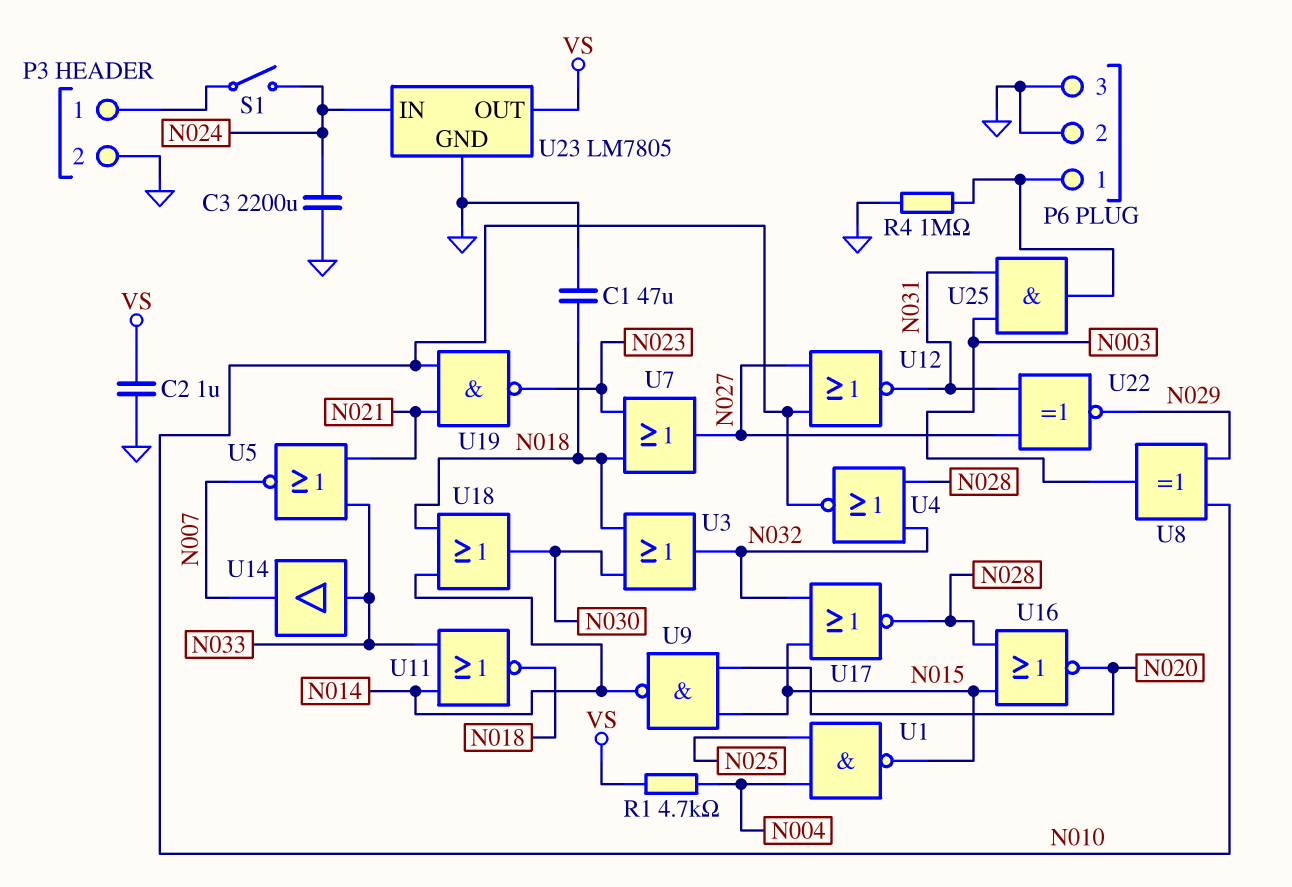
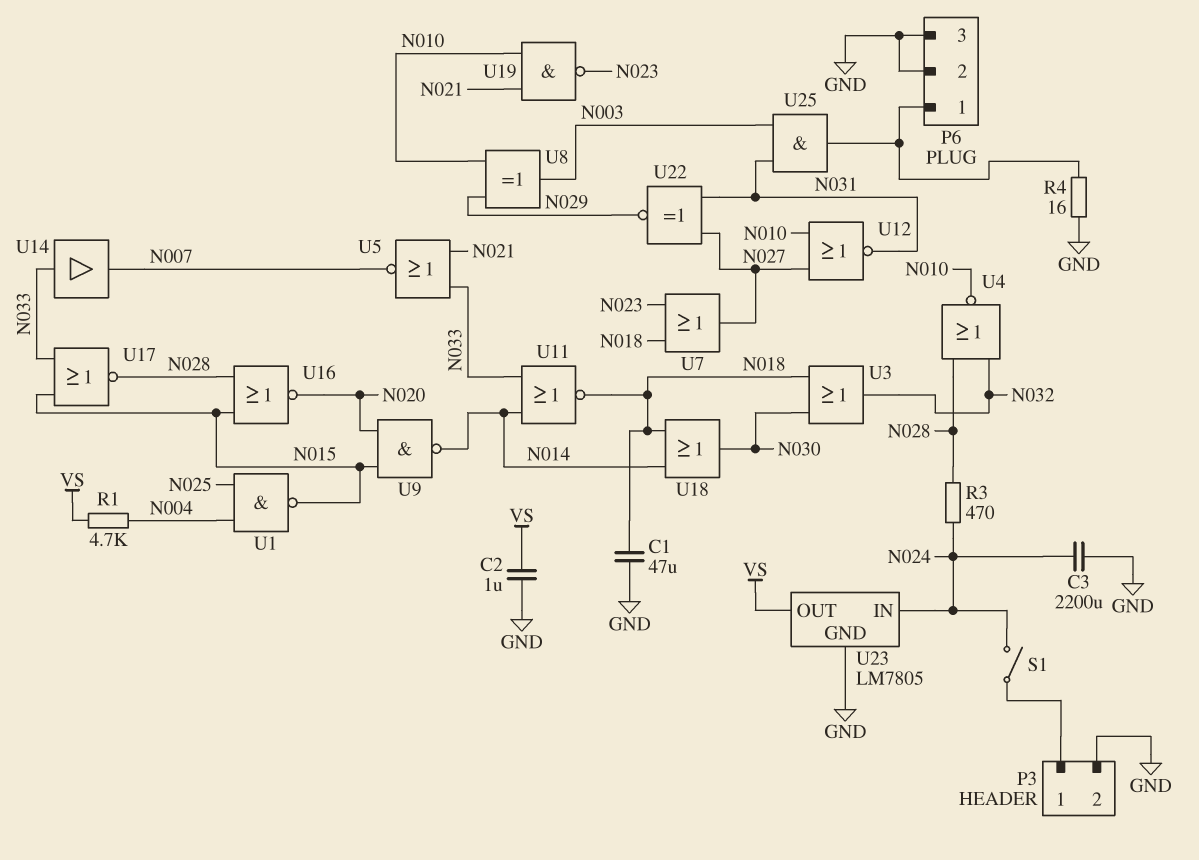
R3: none -> 470 (N024, N028)
R4: 1M (GND, P6/1) -> 16 (GND, P6/1)
U17: NOR (in N015, in N032, out N028) -> NOR (in N015, in N033, out N028)

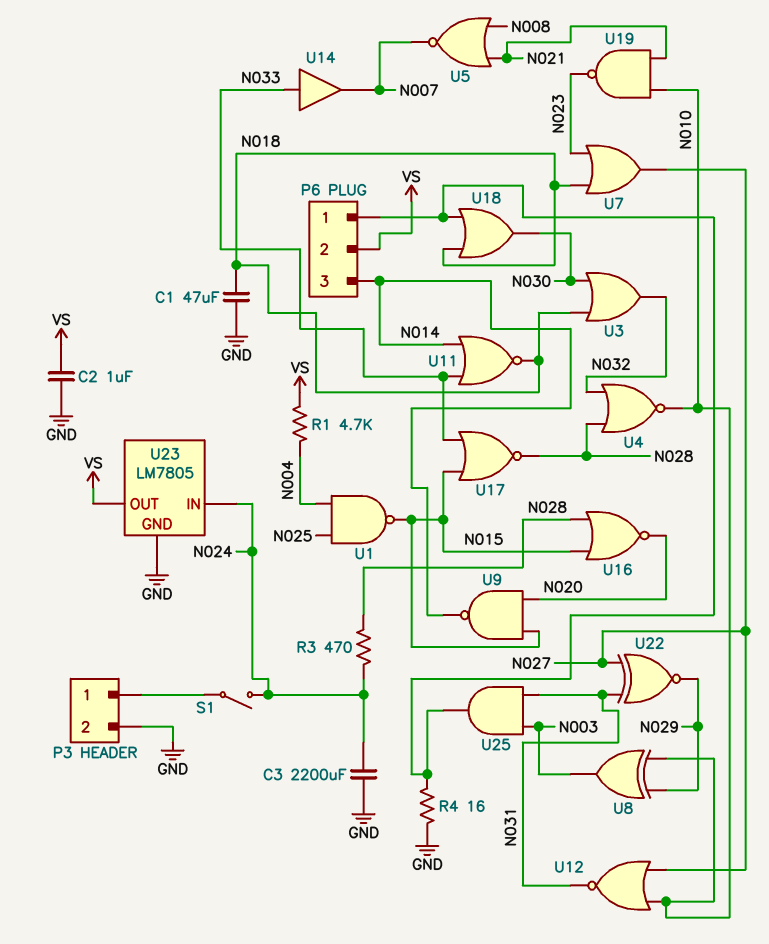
P6 pin 2: GND -> VS
P6 pin 3: GND -> N014
U5: NOR (in N021, in N033, out N007) -> NOR (in N008, in N021, out N007)
U18: OR (in N014, in N018, out N030) -> OR (in N018, in P6/1, out N030)

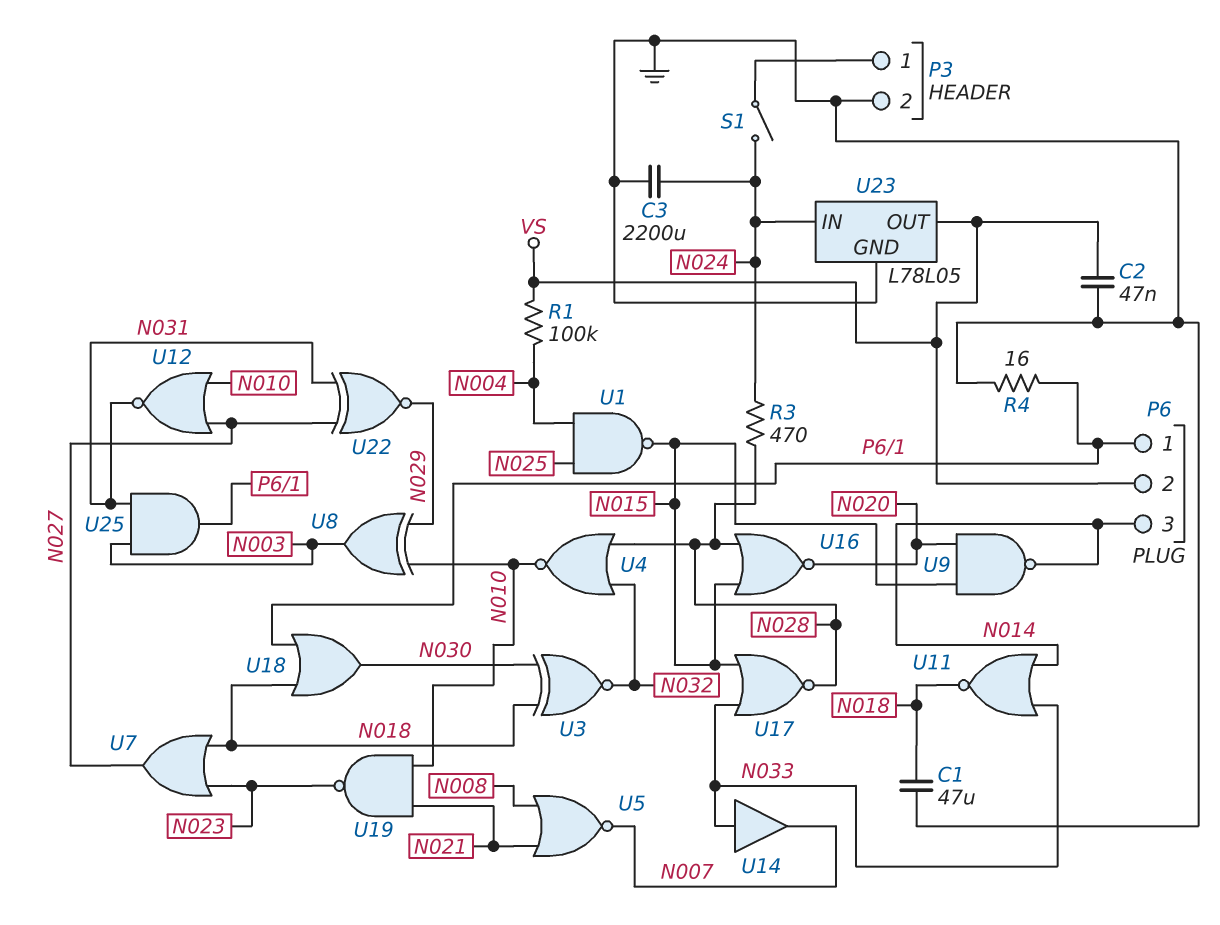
C2: 1uF (GND, VS) -> 47nF (GND, VS)
R1: 4.7k (N004, VS) -> 100k (N004, VS)
U3: OR (in N018, in N030, out N032) -> XNOR (in N018, in N030, out N032)
U23: LM7805 -> L78L05

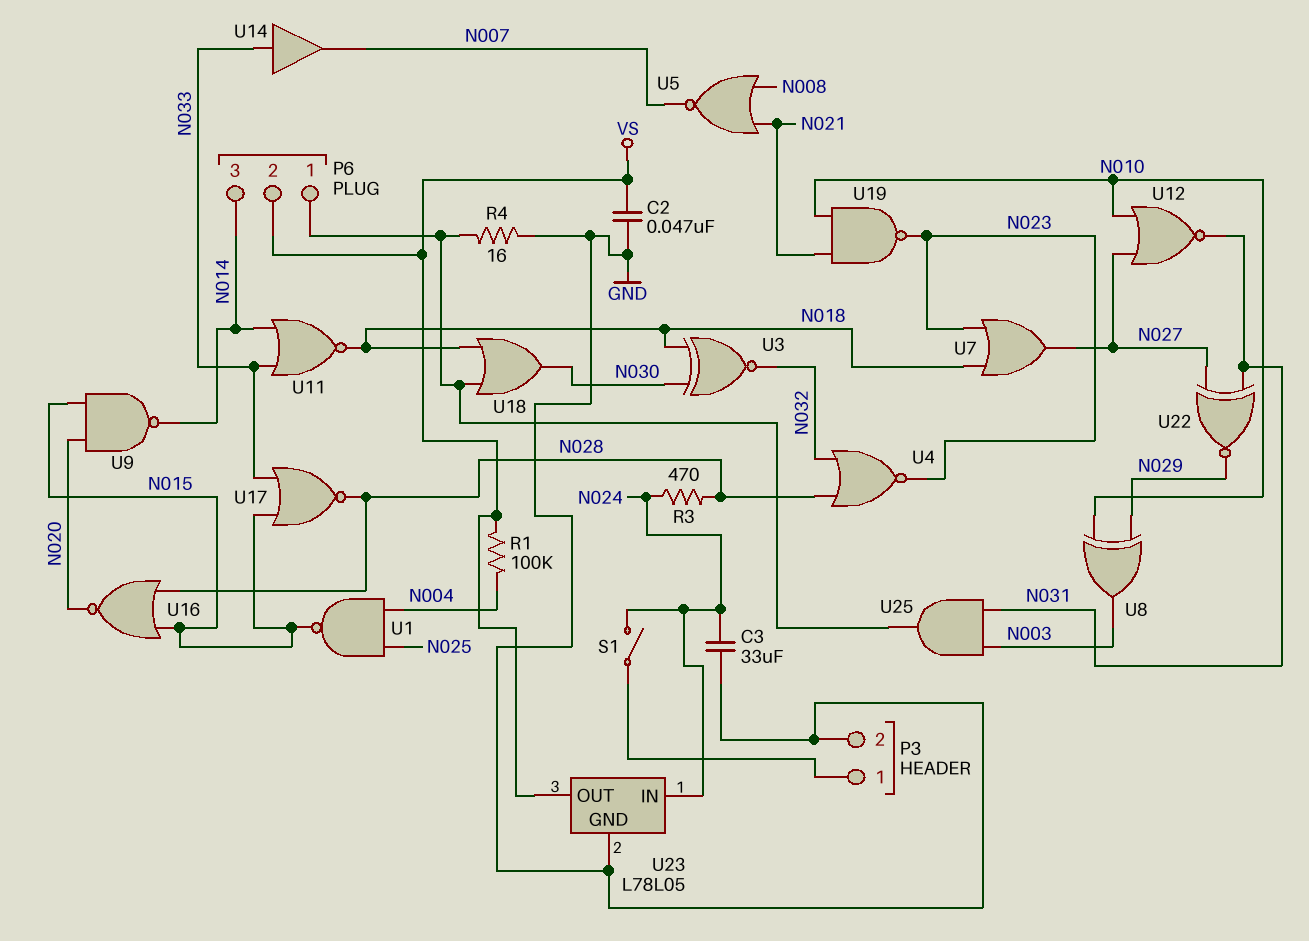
C1: 47uF (GND, N018) -> none
C3: 2200uF (GND, N024) -> 33uF (GND, N024)
U4: NOR (in N028, in N032, out N010) -> NOR (in N028, in N032, out N023)

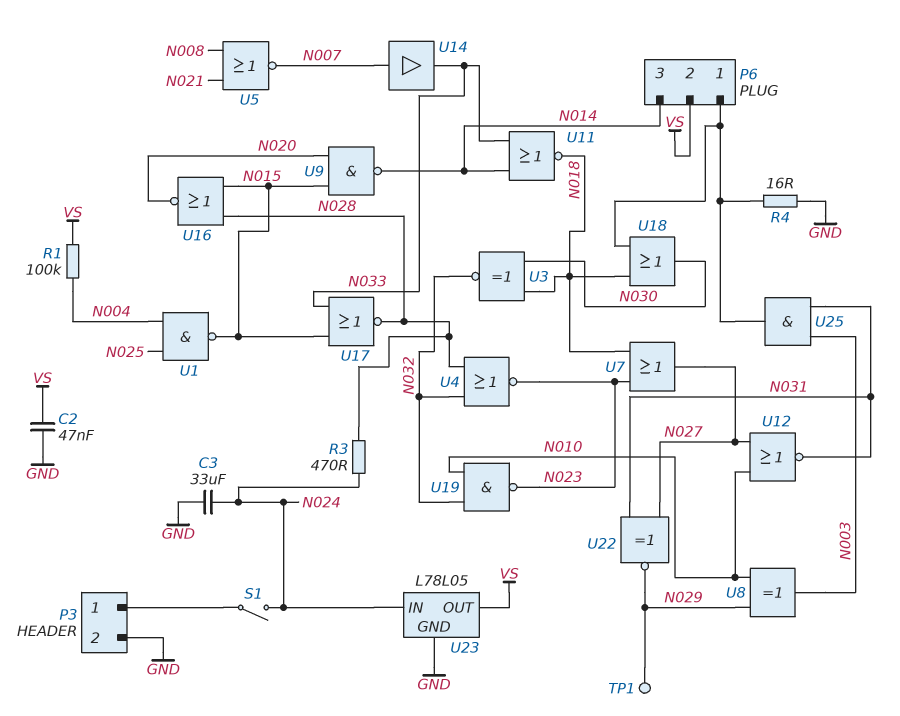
TP1: none -> test point (N029)
U14: buffer (in N033, out N007) -> buffer (in N007, out N033)
U19: NAND (in N010, in N021, out N023) -> NAND (in N010, in N032, out N023)

